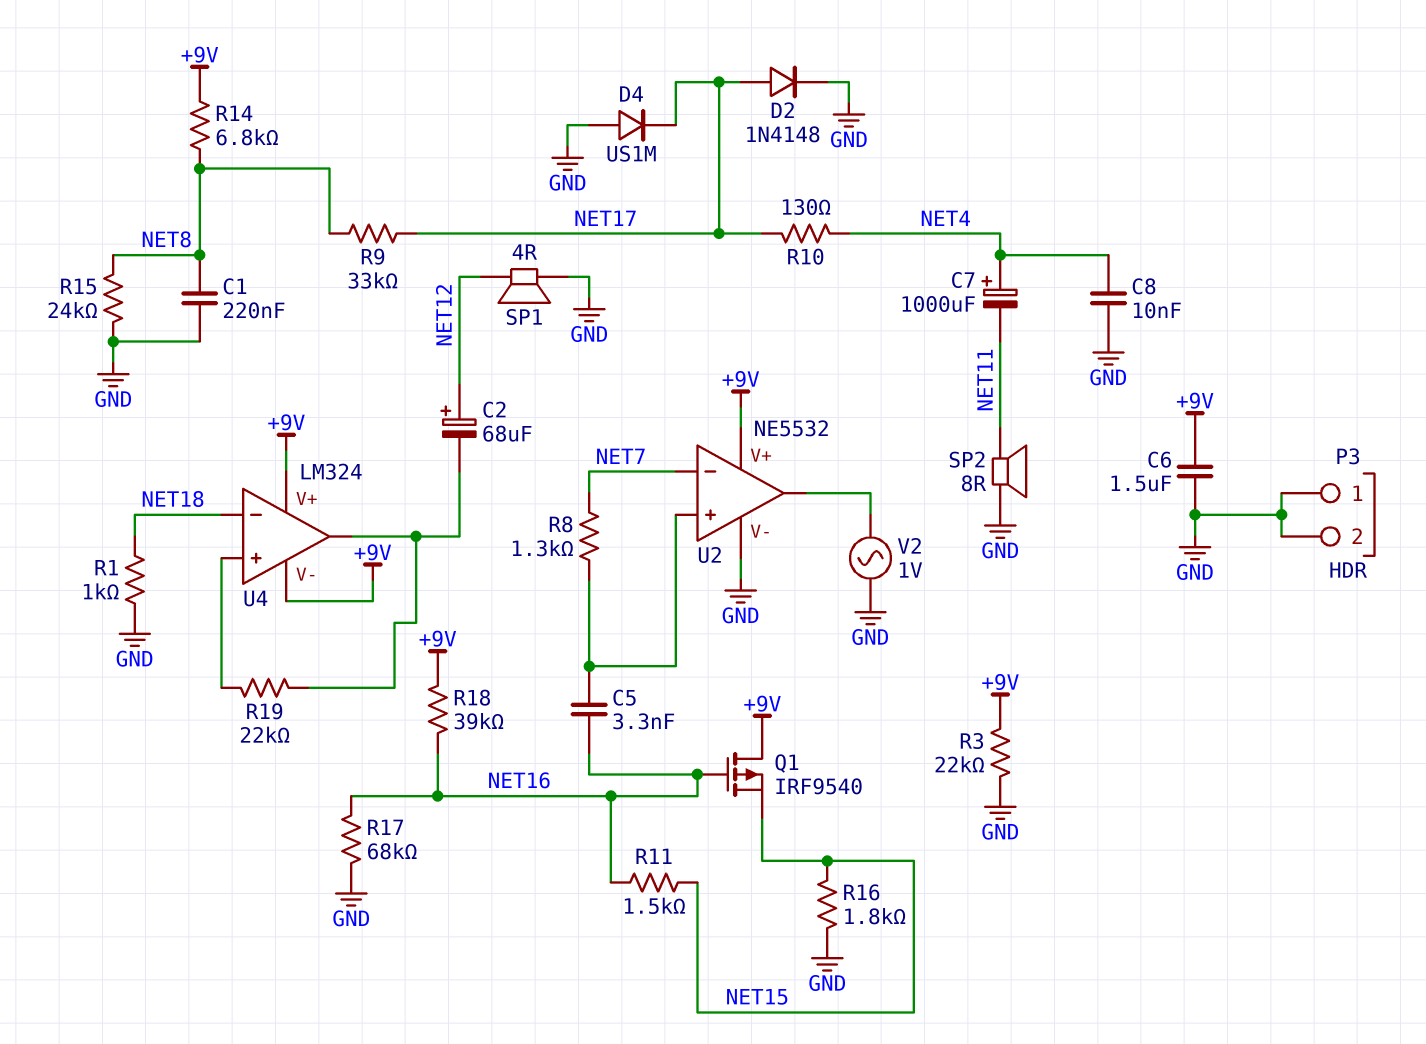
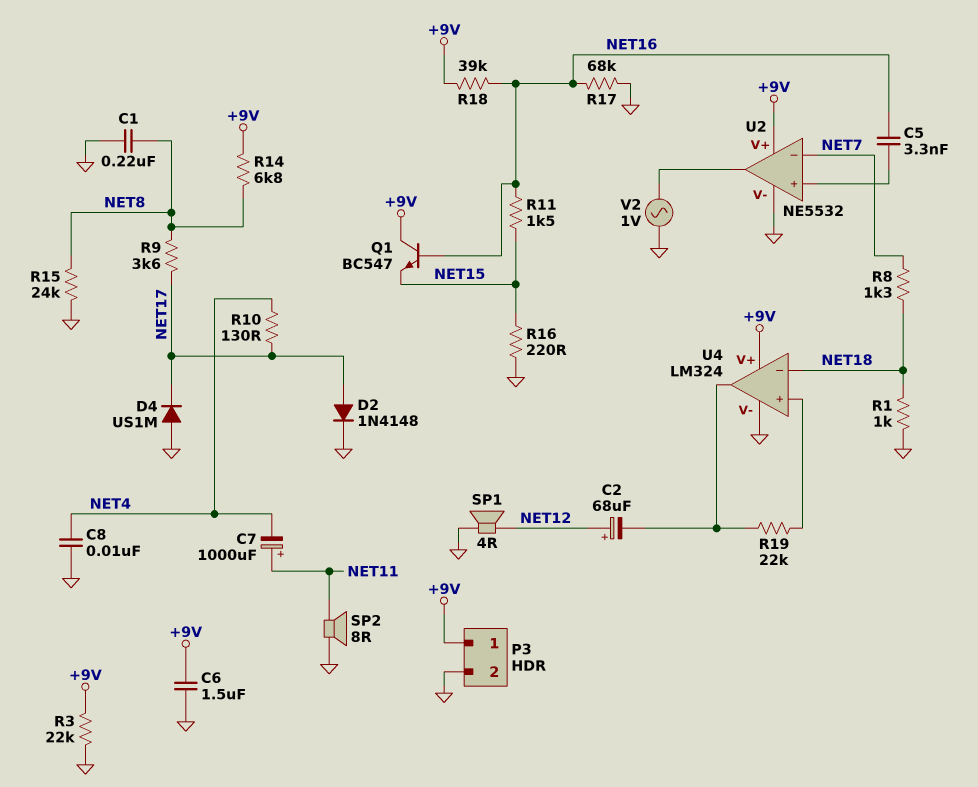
C7: 1000uF (plus NET4, minus NET11) -> 1000uF (plus NET11, minus NET4)
P3 pin 1: GND -> +9V
Q1: PMOS IRF9540 (G NET16, D +9V, S NET15) -> NPN BC547 (B NET16, C +9V, E NET15)
R8: 1.3k (NET7, U2/in+) -> 1.3k (NET7, NET18)
R9: 33k (NET8, NET17) -> 3.6k (NET8, NET17)
R16: 1.8k (GND, NET15) -> 220 (GND, NET15)
U4 pin V-: +9V -> GND

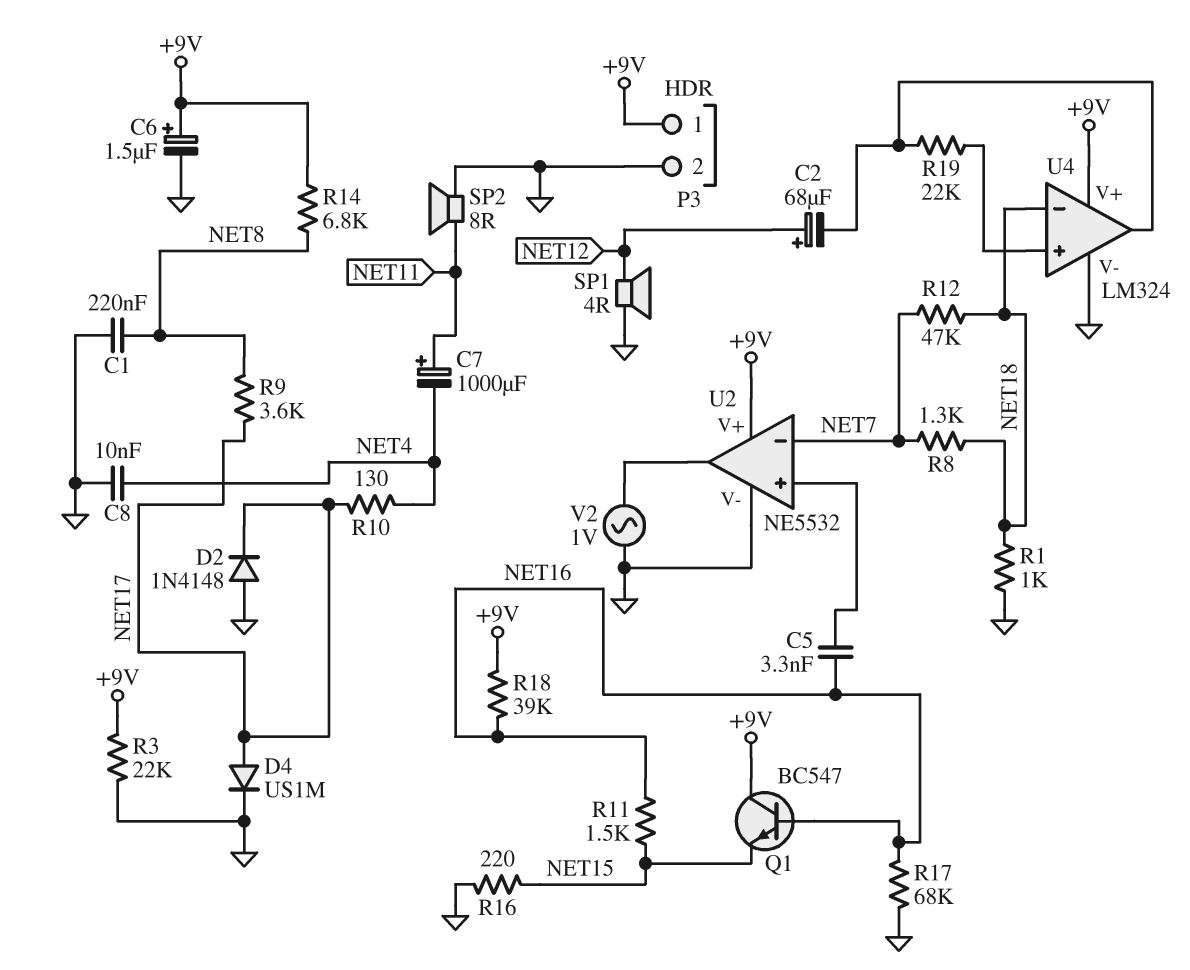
C6: 1.5uF (+9V, GND) -> 1.5uF (plus +9V, minus GND)
D2: diode 1N4148 (A NET17, K GND) -> diode 1N4148 (A GND, K NET17)
D4: diode US1M (A GND, K NET17) -> diode US1M (A NET17, K GND)
R12: none -> 47k (NET7, NET18)
R15: 24k (GND, NET8) -> none

